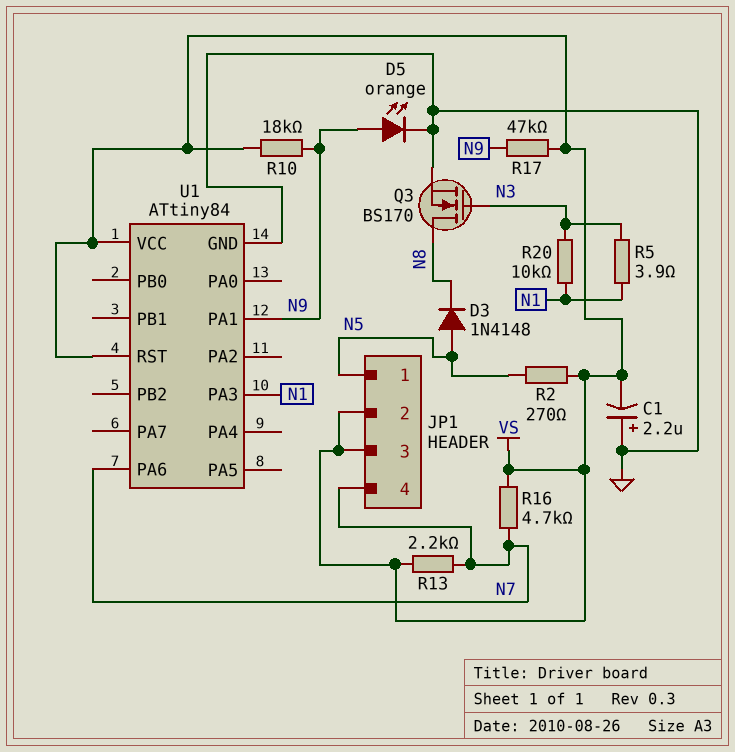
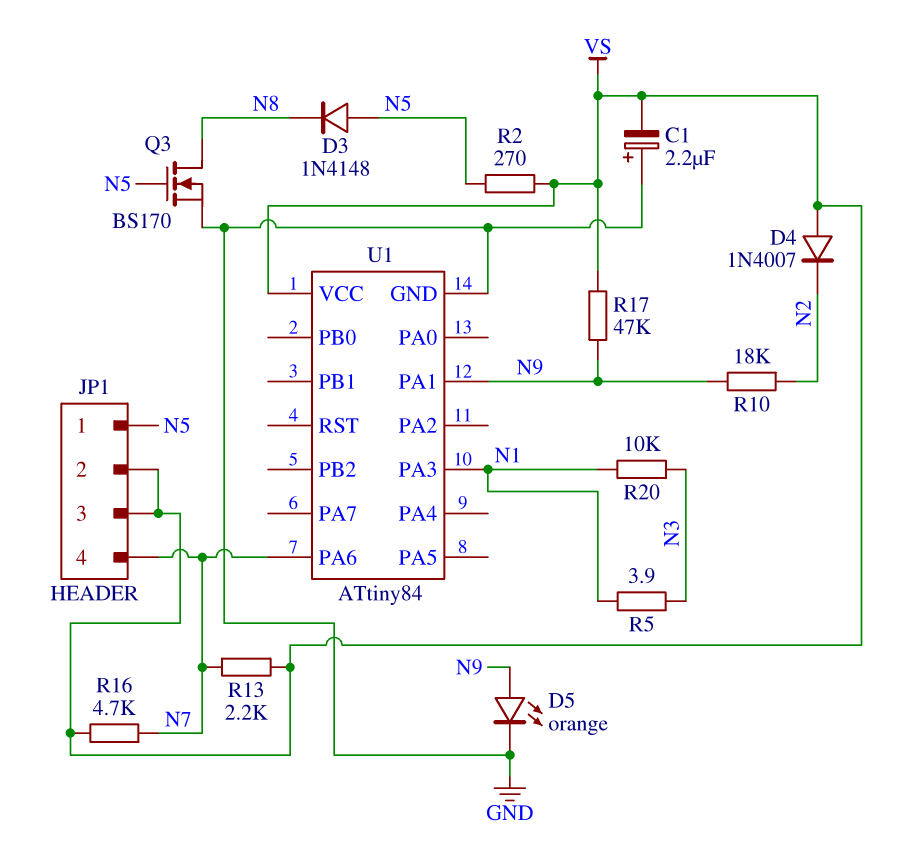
D4: none -> diode 1N4007 (A VS, K N2)
Q3: NMOS BS170 (G N3, D N8, S GND) -> NMOS BS170 (G N5, D N8, S GND)
R10: 18k (N9, VS) -> 18k (N2, N9)
U1 pin RST: VS -> none

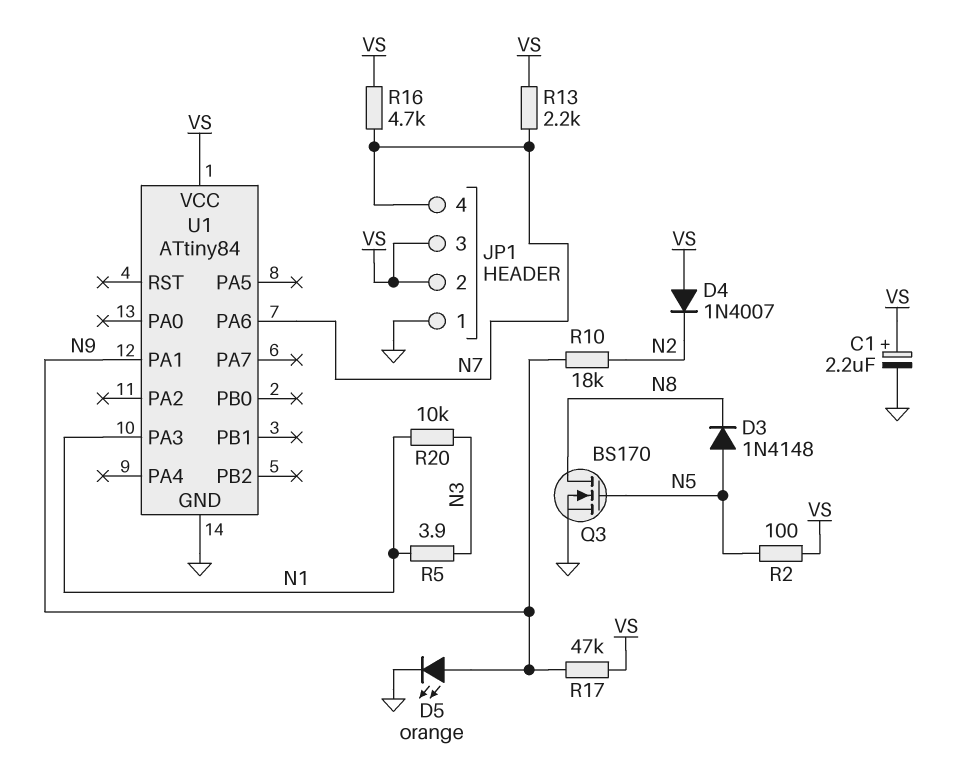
C1: 2.2uF (plus GND, minus VS) -> 2.2uF (plus VS, minus GND)
JP1 pin 1: N5 -> GND
R2: 270 (N5, VS) -> 100 (N5, VS)

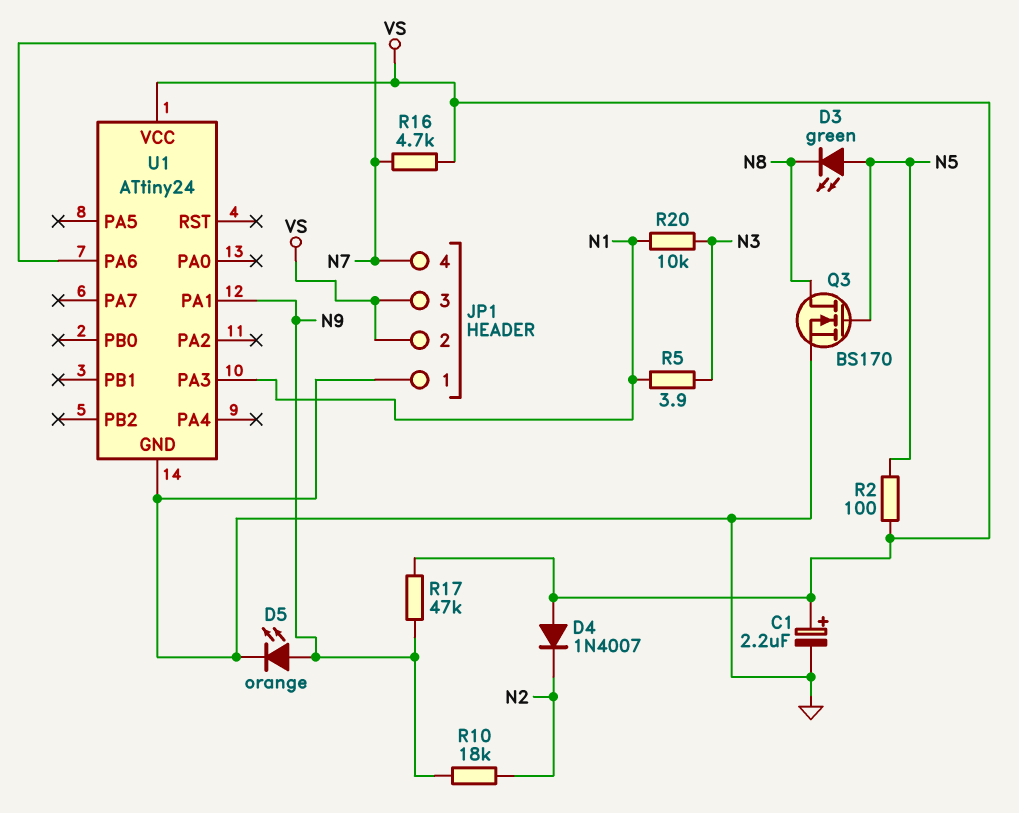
D3: diode 1N4148 (A N5, K N8) -> LED green (A N5, K N8)
R13: 2.2k (N7, VS) -> none
U1: ATtiny84 -> ATtiny24

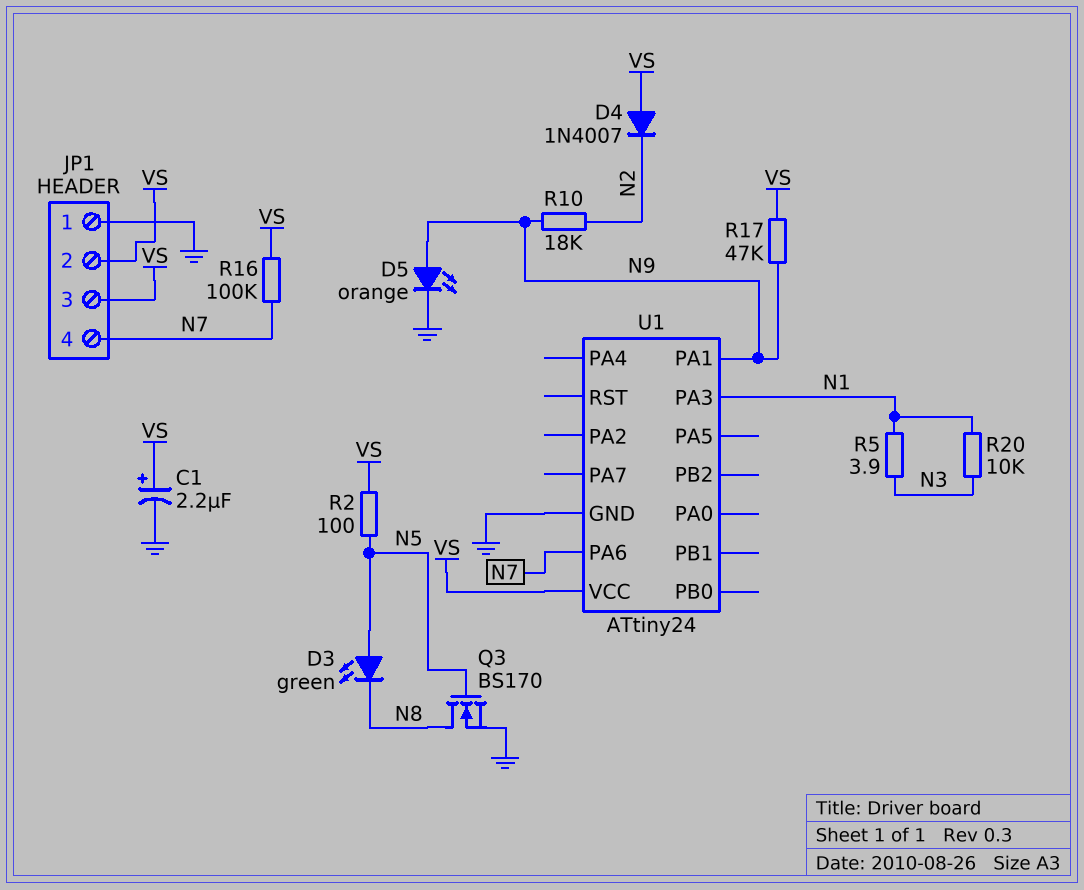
R16: 4.7k (N7, VS) -> 100k (N7, VS)

